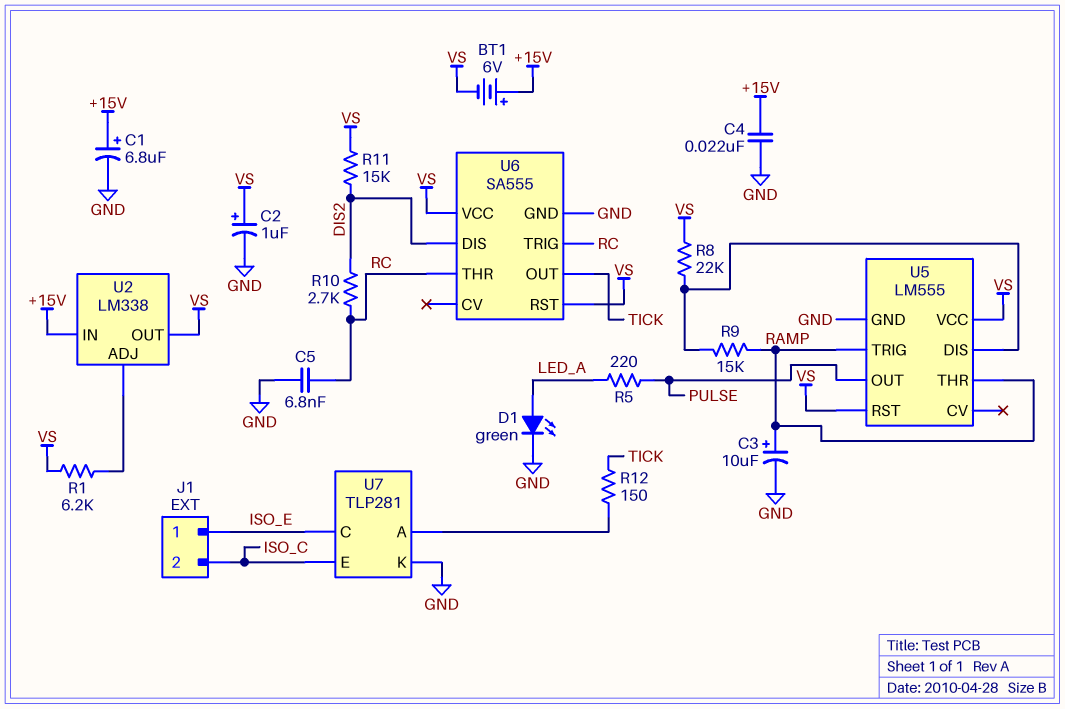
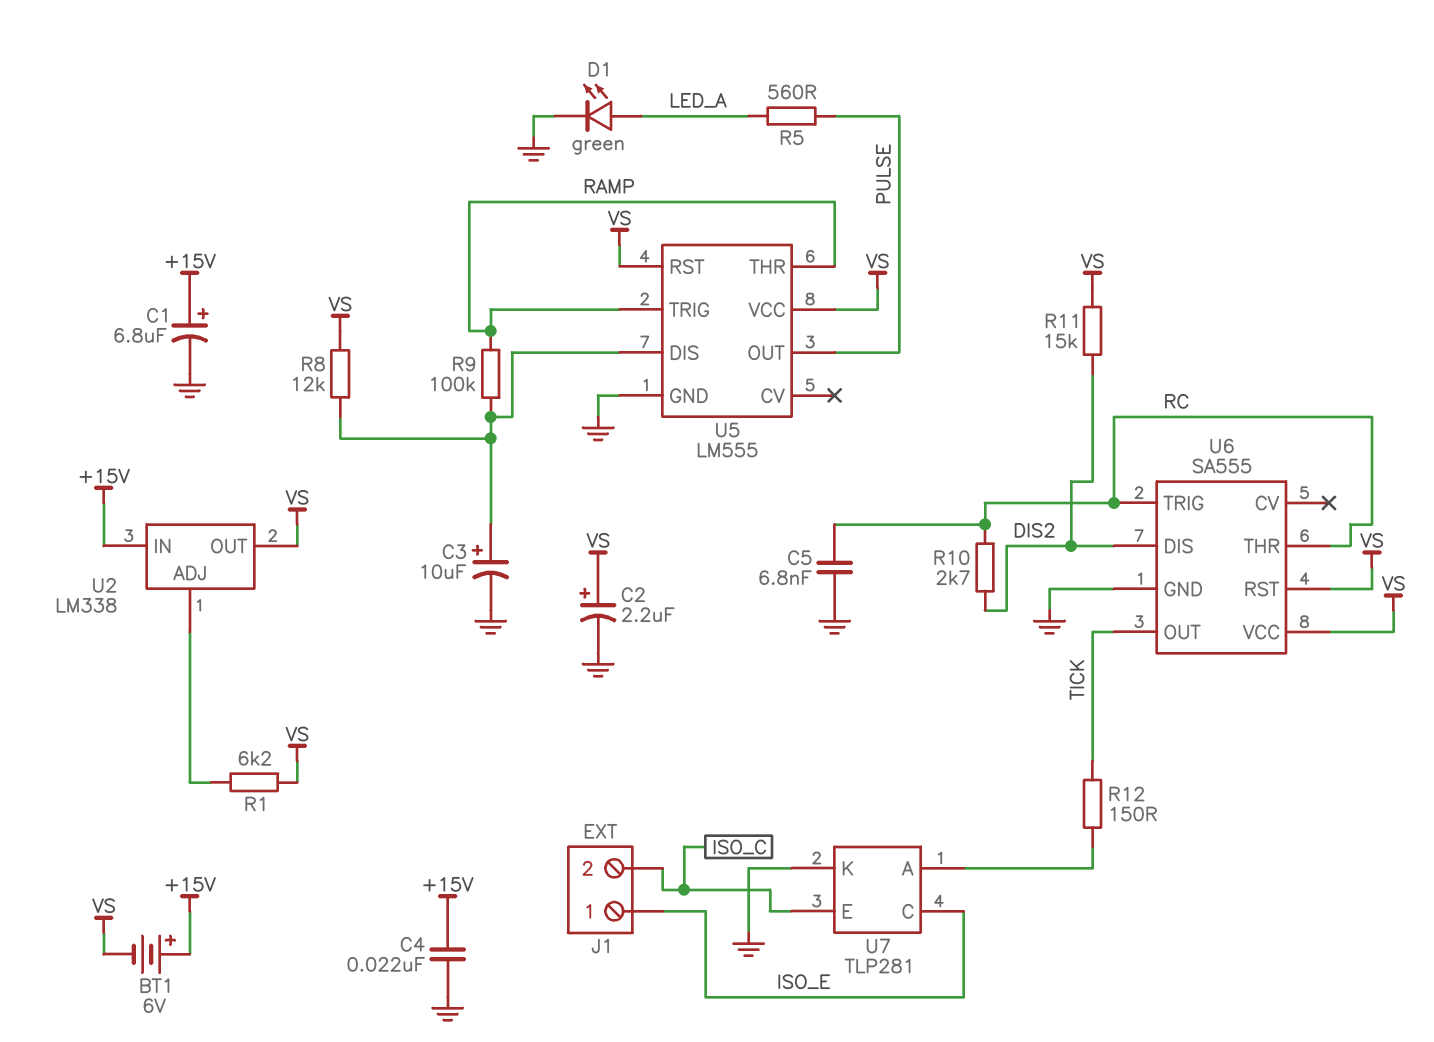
C2: 1uF (plus VS, minus GND) -> 2.2uF (plus VS, minus GND)
C3: 10uF (plus RAMP, minus GND) -> 10uF (plus U5/DIS, minus GND)
R5: 220 (LED_A, PULSE) -> 560 (LED_A, PULSE)
R8: 22k (U5/DIS, VS) -> 12k (U5/DIS, VS)
R9: 15k (RAMP, U5/DIS) -> 100k (RAMP, U5/DIS)

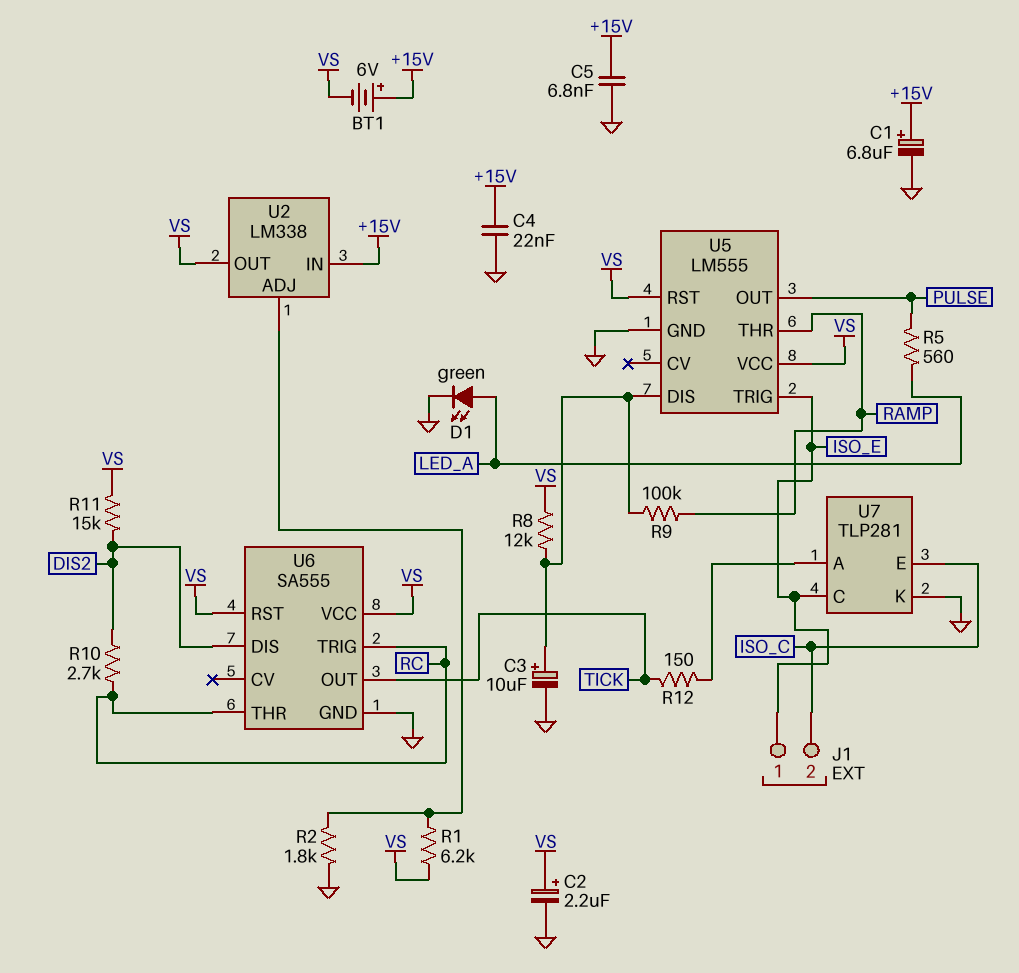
C5: 6.8nF (GND, RC) -> 6.8nF (+15V, GND)
R2: none -> 1.8k (GND, U2/ADJ)
U5 pin TRIG: RAMP -> ISO_E

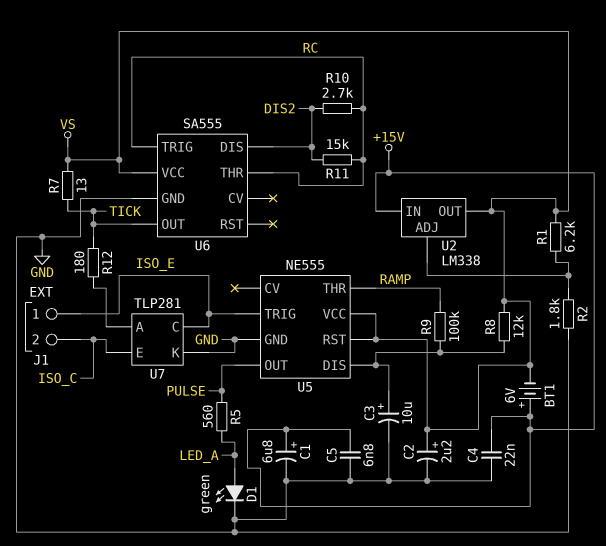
R7: none -> 13 (TICK, VS)
R11: 15k (DIS2, VS) -> 15k (DIS2, RC)
R12: 150 (TICK, U7/A) -> 180 (TICK, U7/A)
U5: LM555 -> NE555
U6 pin RST: VS -> none

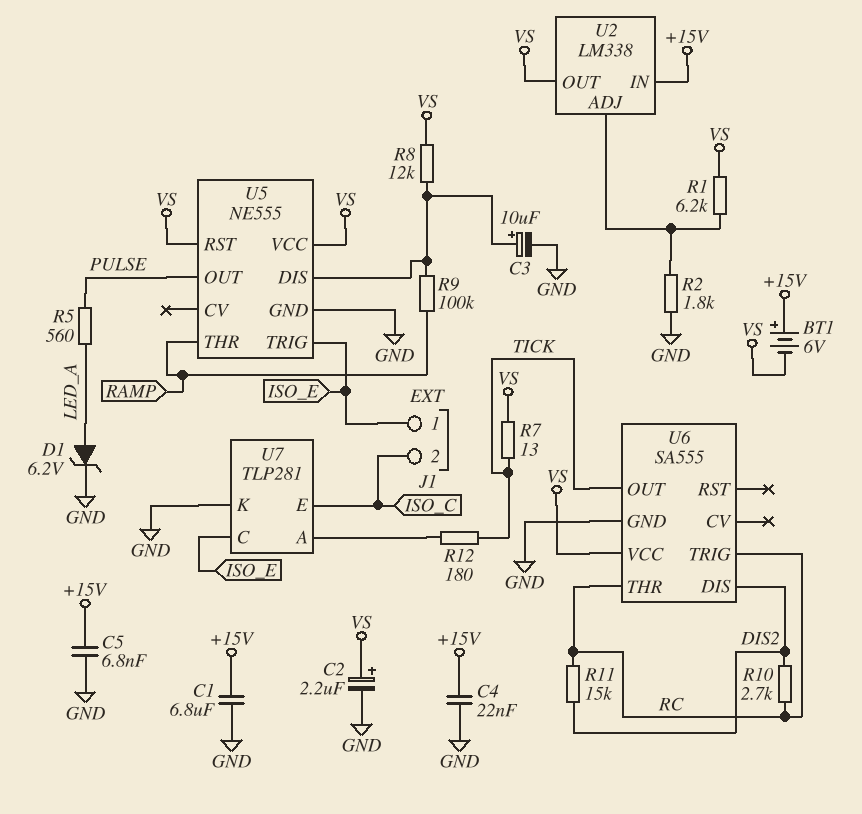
C1: 6.8uF (plus +15V, minus GND) -> 6.8uF (+15V, GND)
D1: LED green (A LED_A, K GND) -> zener 6.2V (A LED_A, K GND)

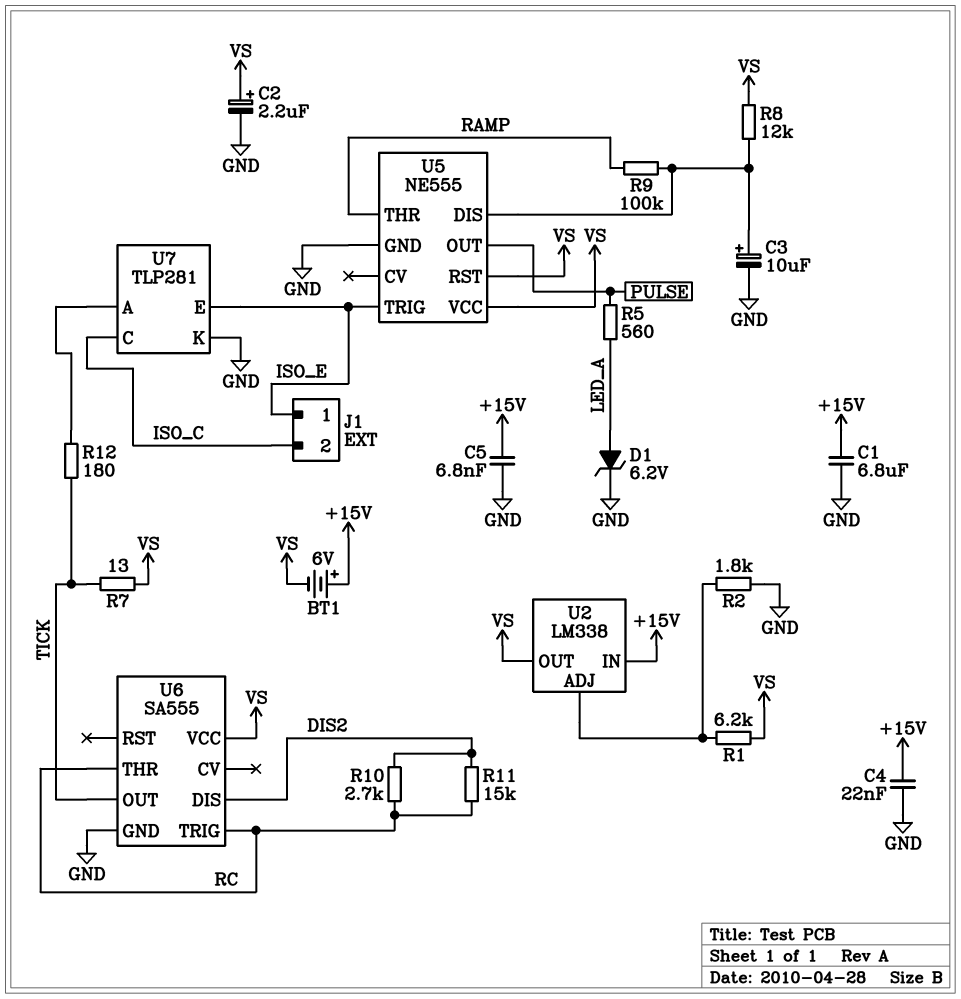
U7 pin C: ISO_E -> ISO_C
U7 pin E: ISO_C -> ISO_E

